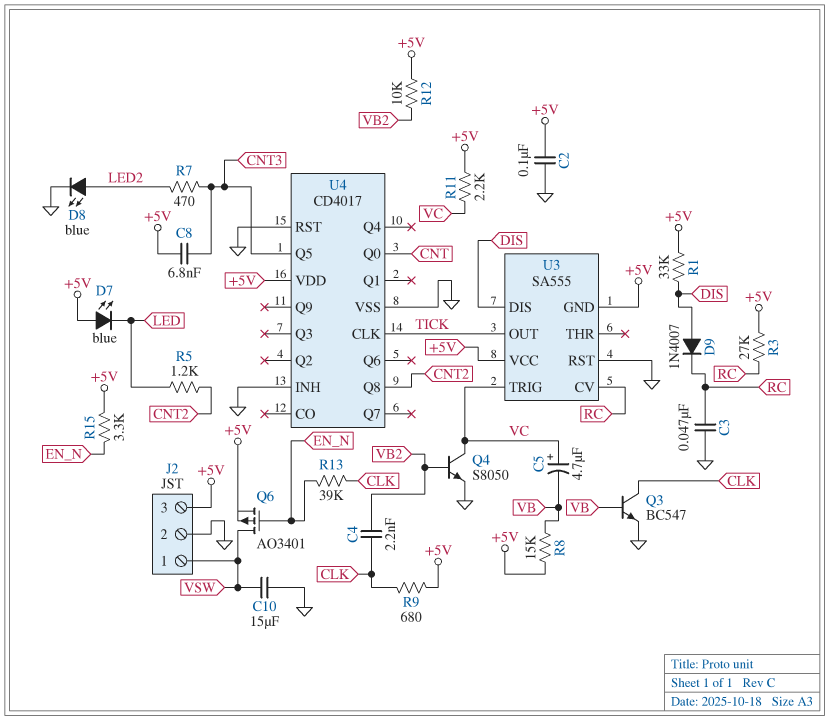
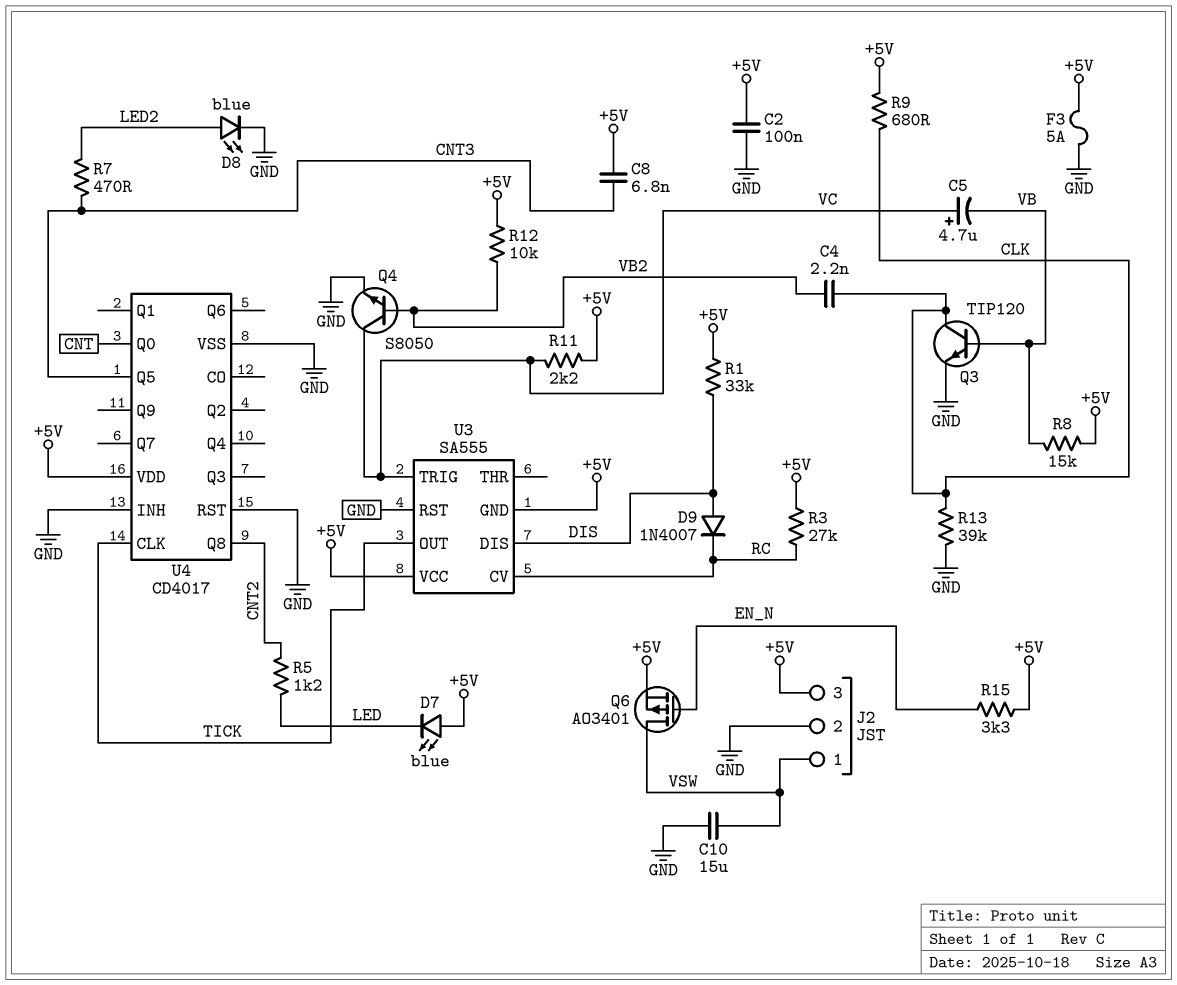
C3: 47nF (GND, RC) -> none
F3: none -> 5A (+5V, GND)
Q3: NPN BC547 (B VB, C CLK, E GND) -> NPN TIP120 (B VB, C CLK, E GND)
R13: 39k (CLK, EN_N) -> 39k (CLK, GND)

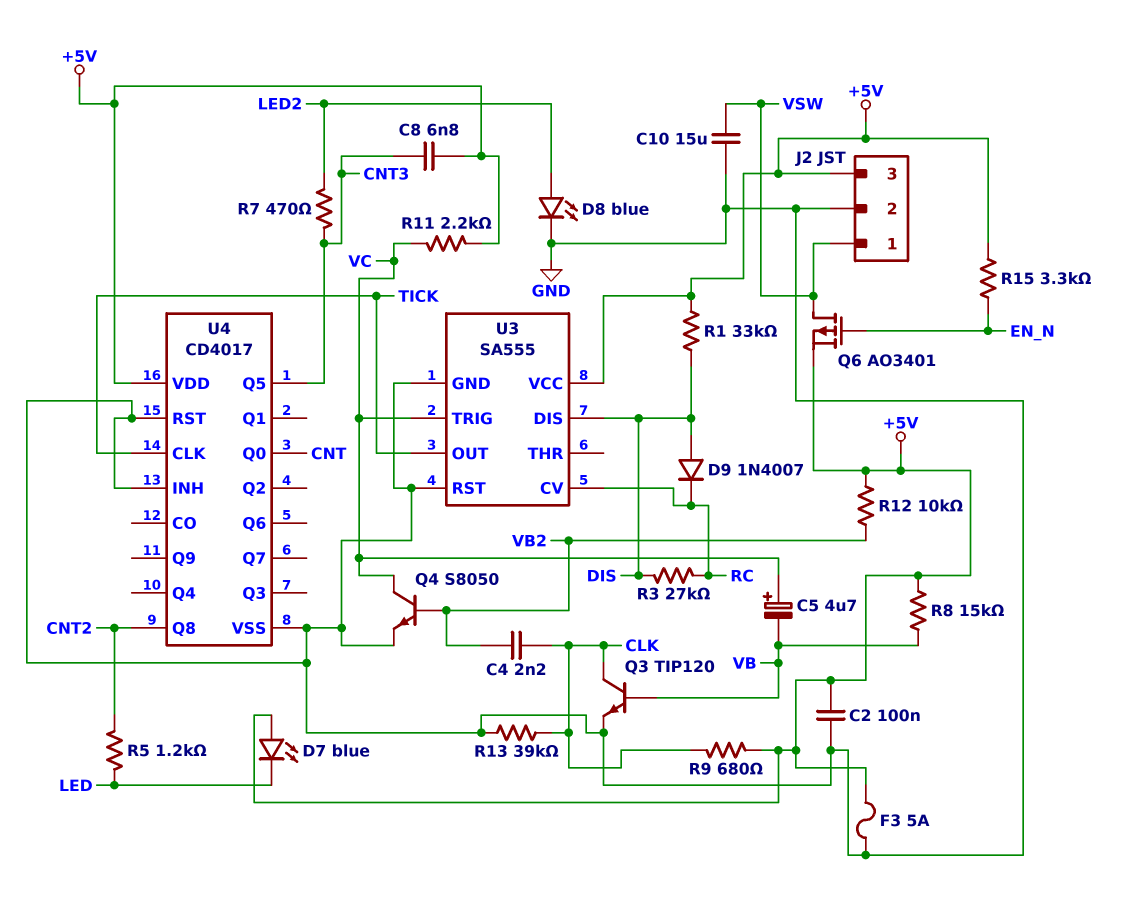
R3: 27k (+5V, RC) -> 27k (DIS, RC)
U3 pin GND: +5V -> GND

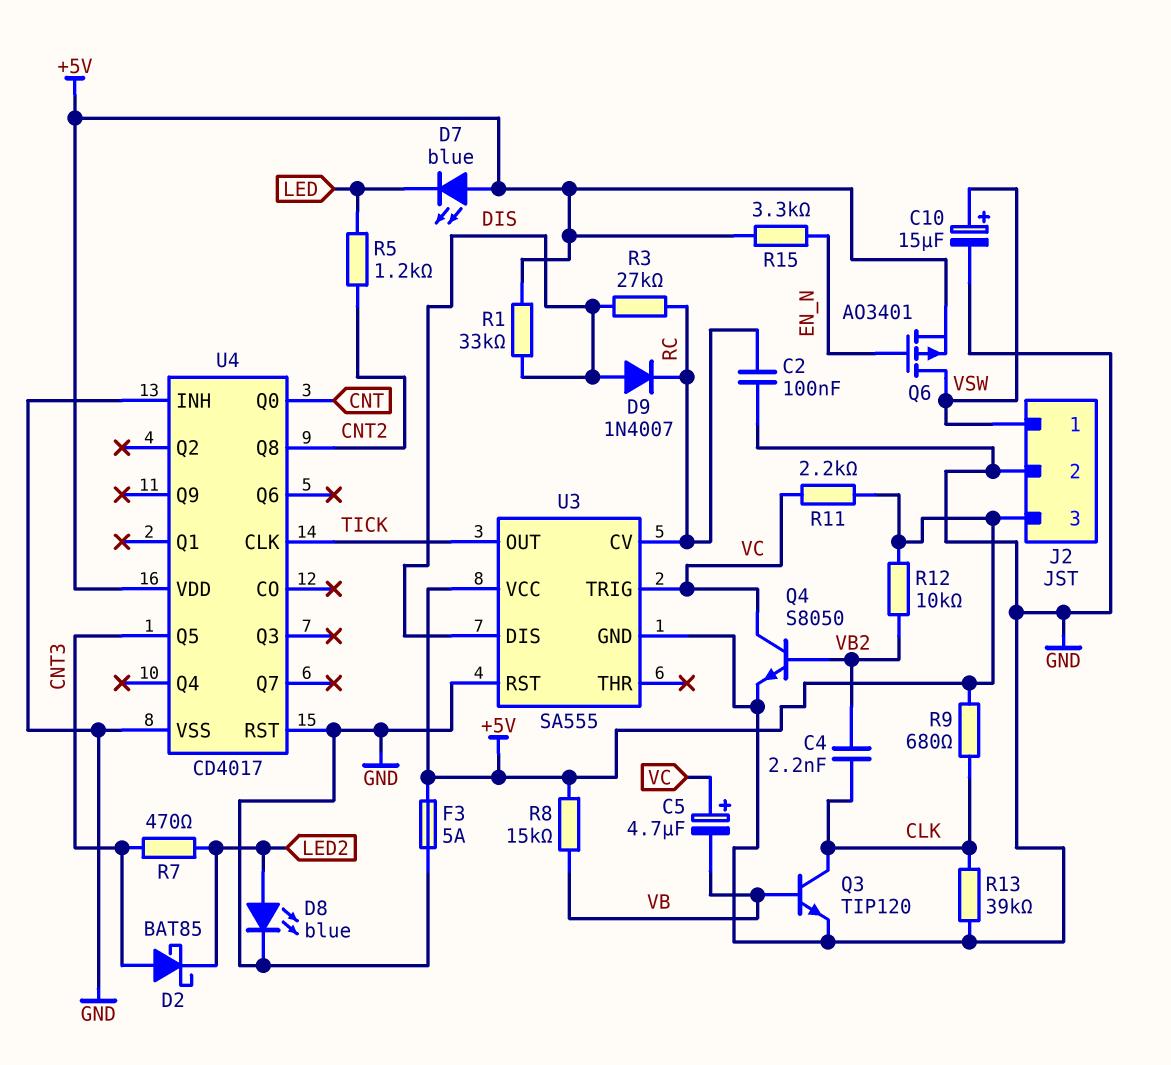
C2: 100nF (+5V, GND) -> 100nF (GND, RC)
C8: 6.8nF (+5V, CNT3) -> none
C10: 15uF (GND, VSW) -> 15uF (plus VSW, minus GND)
D2: none -> schottky BAT85 (A CNT3, K LED2)

